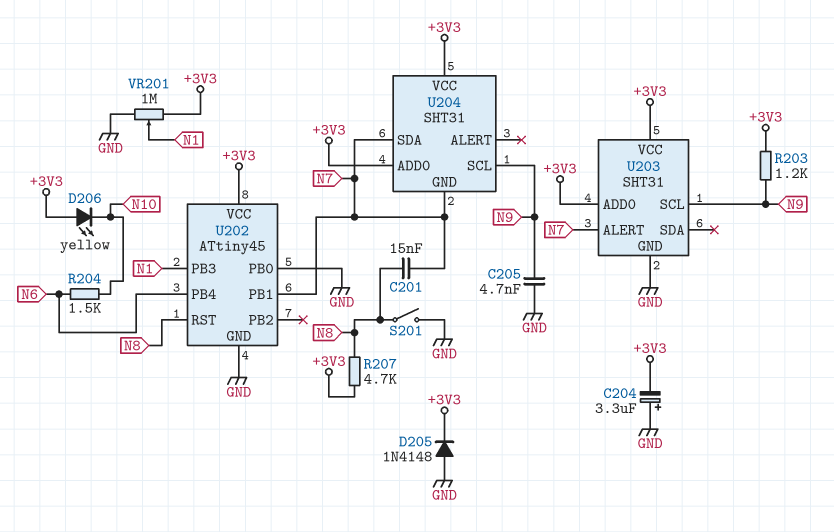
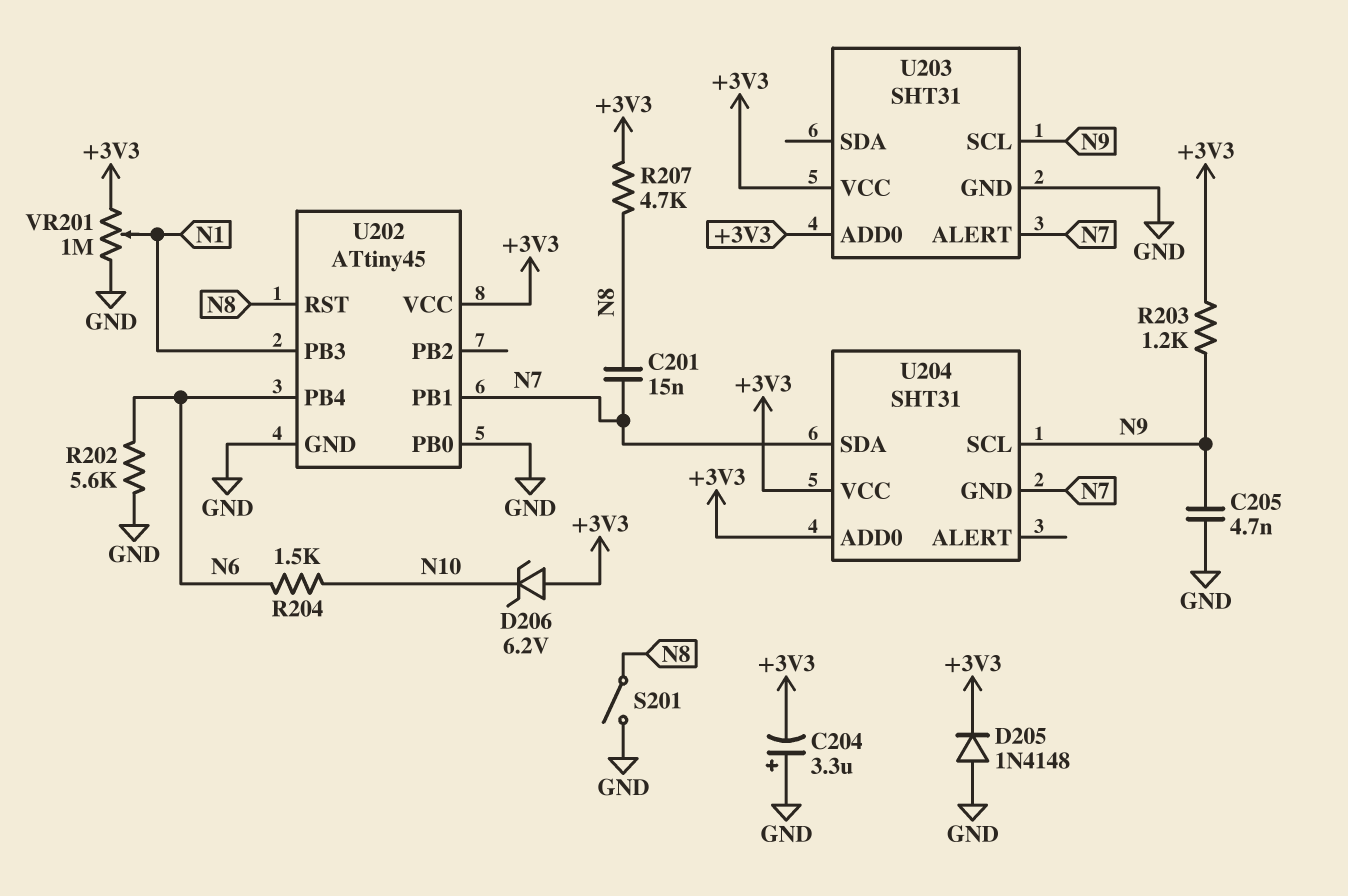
D206: LED yellow (A +3V3, K N10) -> zener 6.2V (A +3V3, K N10)
R202: none -> 5.6k (GND, N6)

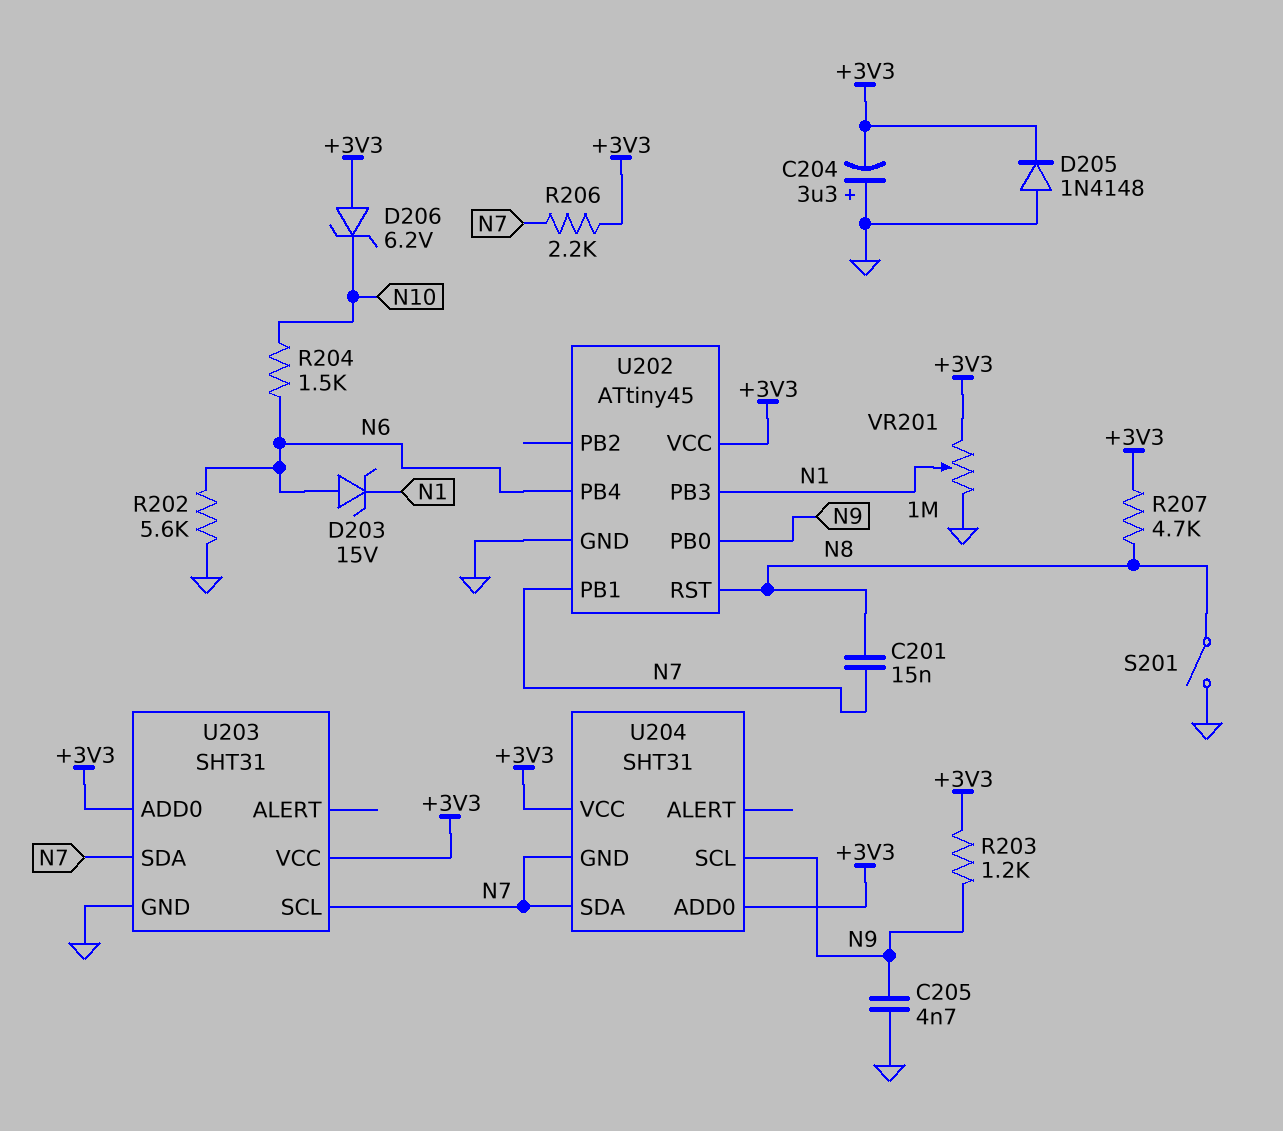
D203: none -> zener 15V (A N6, K N1)
R206: none -> 2.2k (+3V3, N7)
U202 pin PB0: GND -> N9
U203 pin ALERT: N7 -> none
U203 pin SCL: N9 -> N7
U203 pin SDA: none -> N7

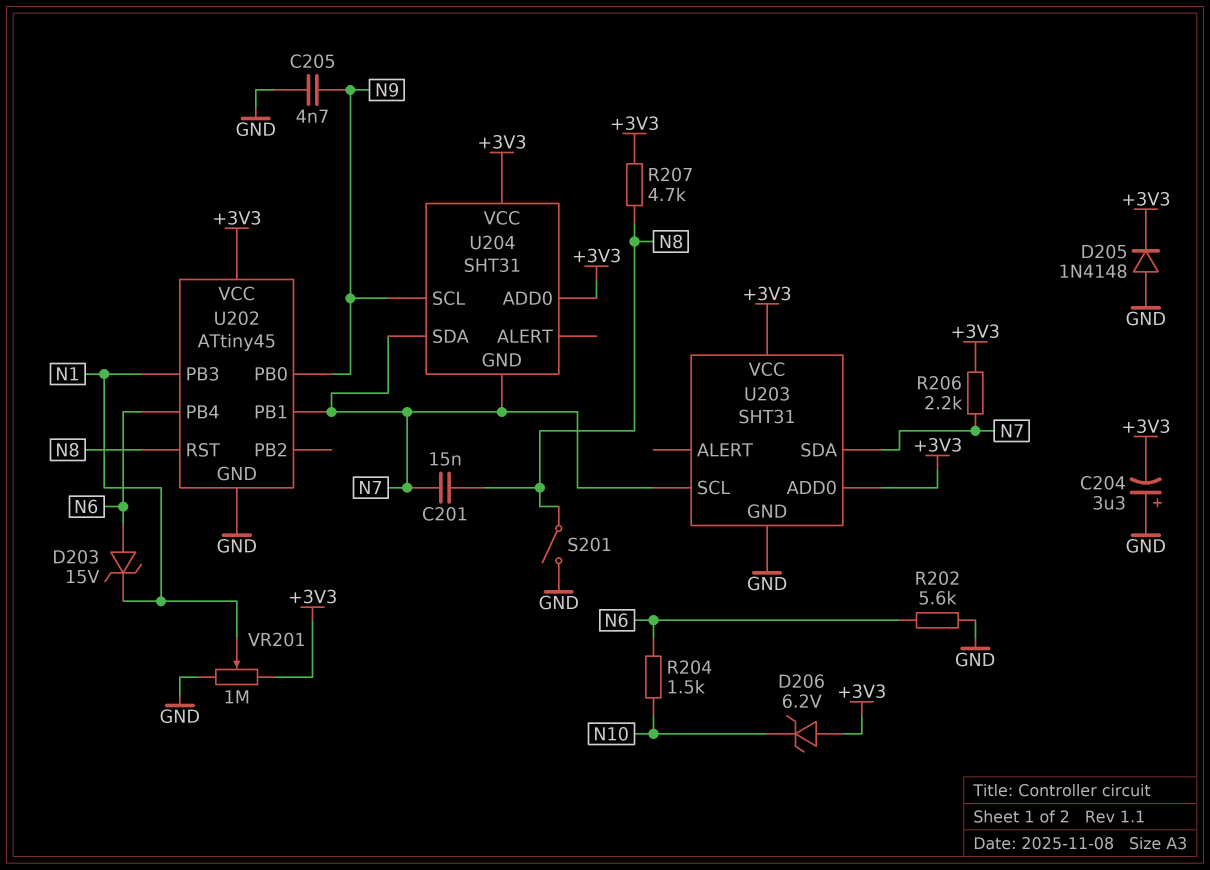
R203: 1.2k (+3V3, N9) -> none

